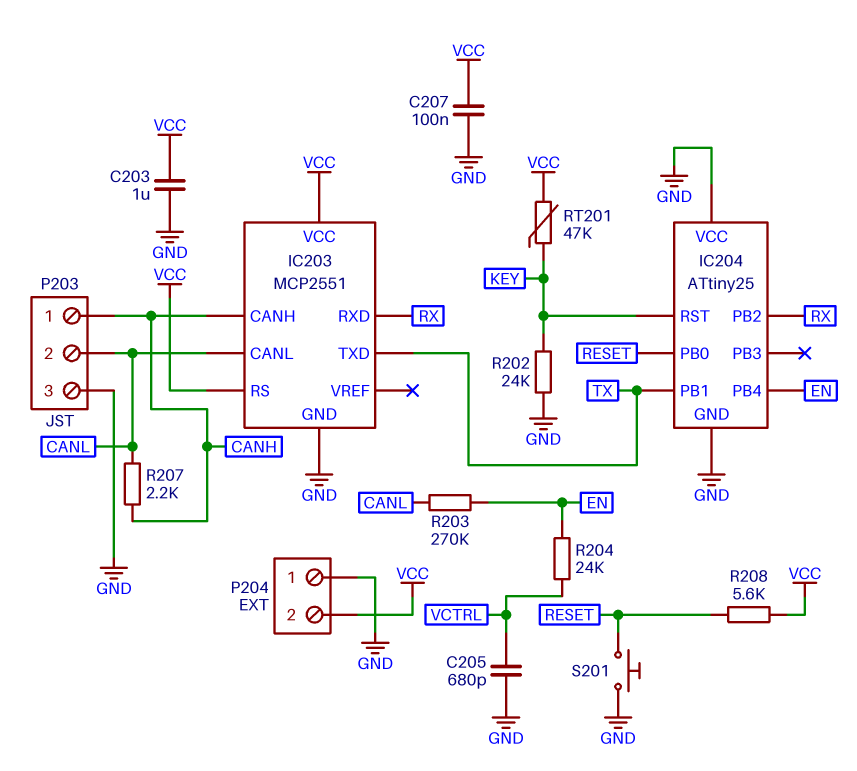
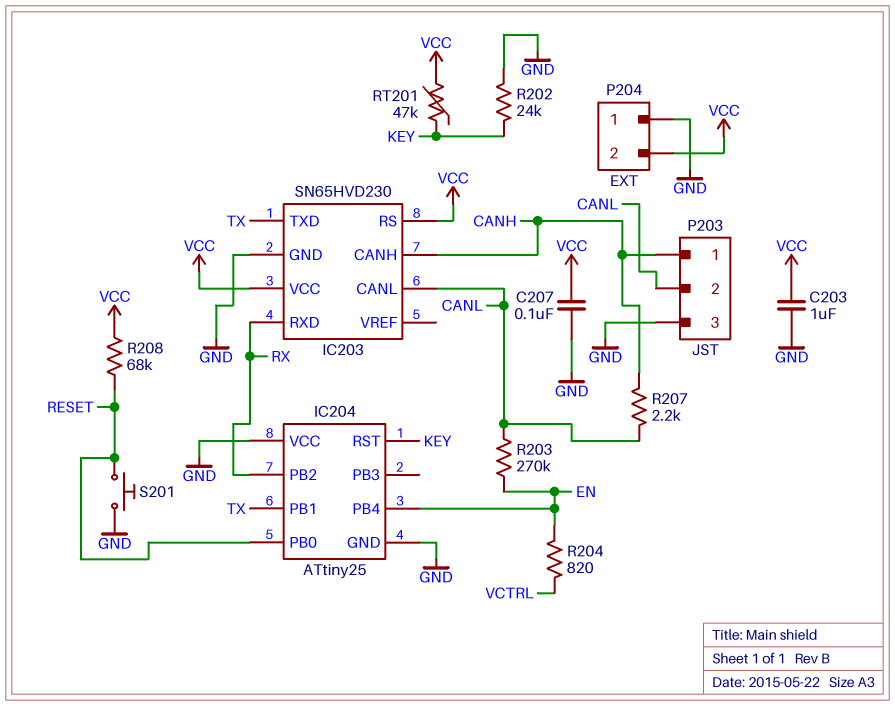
C205: 680pF (GND, VCTRL) -> none
IC203: MCP2551 -> SN65HVD230
R204: 24k (EN, VCTRL) -> 820 (EN, VCTRL)
R208: 5.6k (RESET, VCC) -> 68k (RESET, VCC)

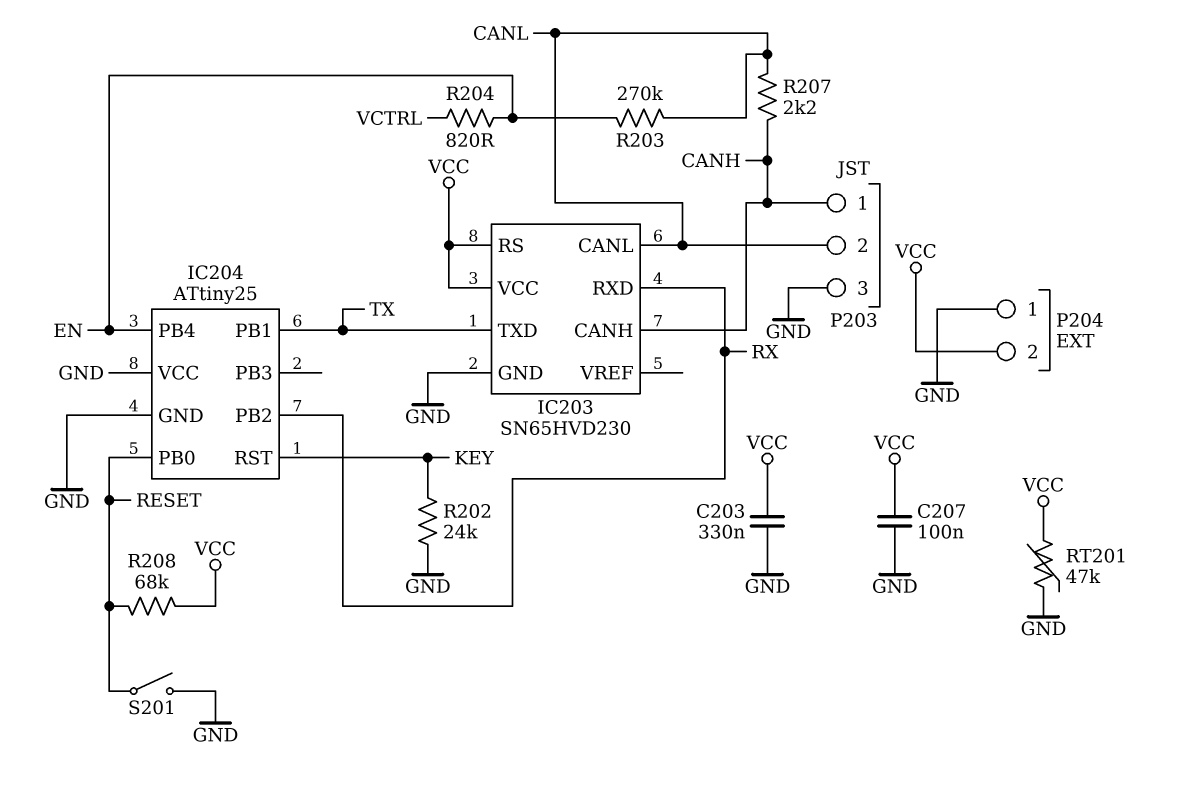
C203: 1uF (GND, VCC) -> 330nF (GND, VCC)
RT201: 47k (KEY, VCC) -> 47k (GND, VCC)
S201: button (GND, RESET) -> switch (GND, RESET)

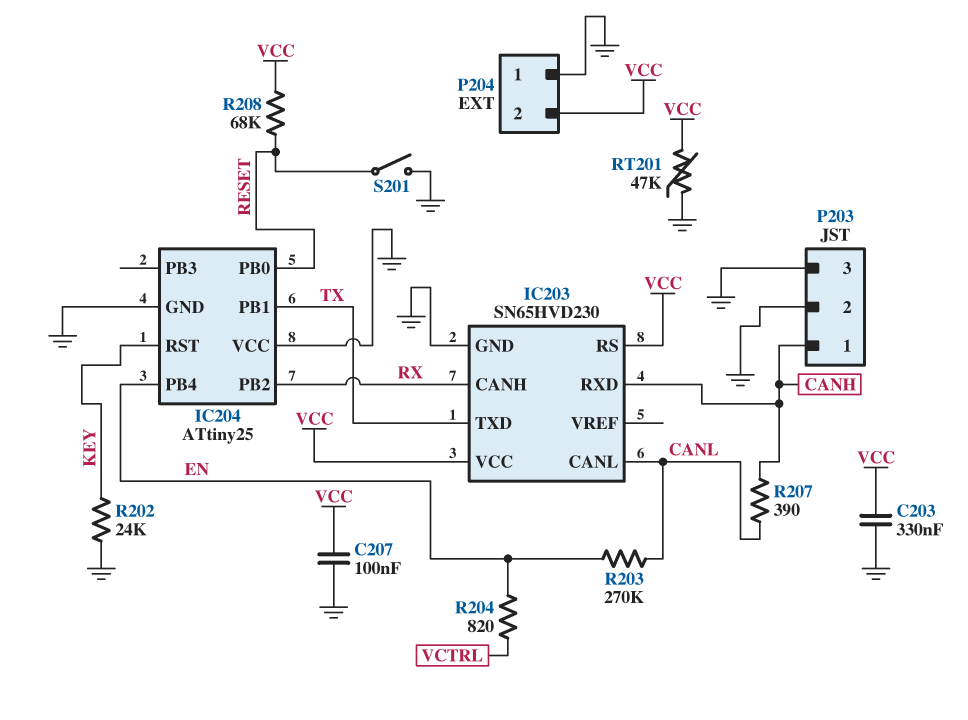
IC203 pin CANH: CANH -> RX
IC203 pin RXD: RX -> CANH
P203 pin 2: CANL -> GND
R207: 2.2k (CANH, CANL) -> 390 (CANH, CANL)

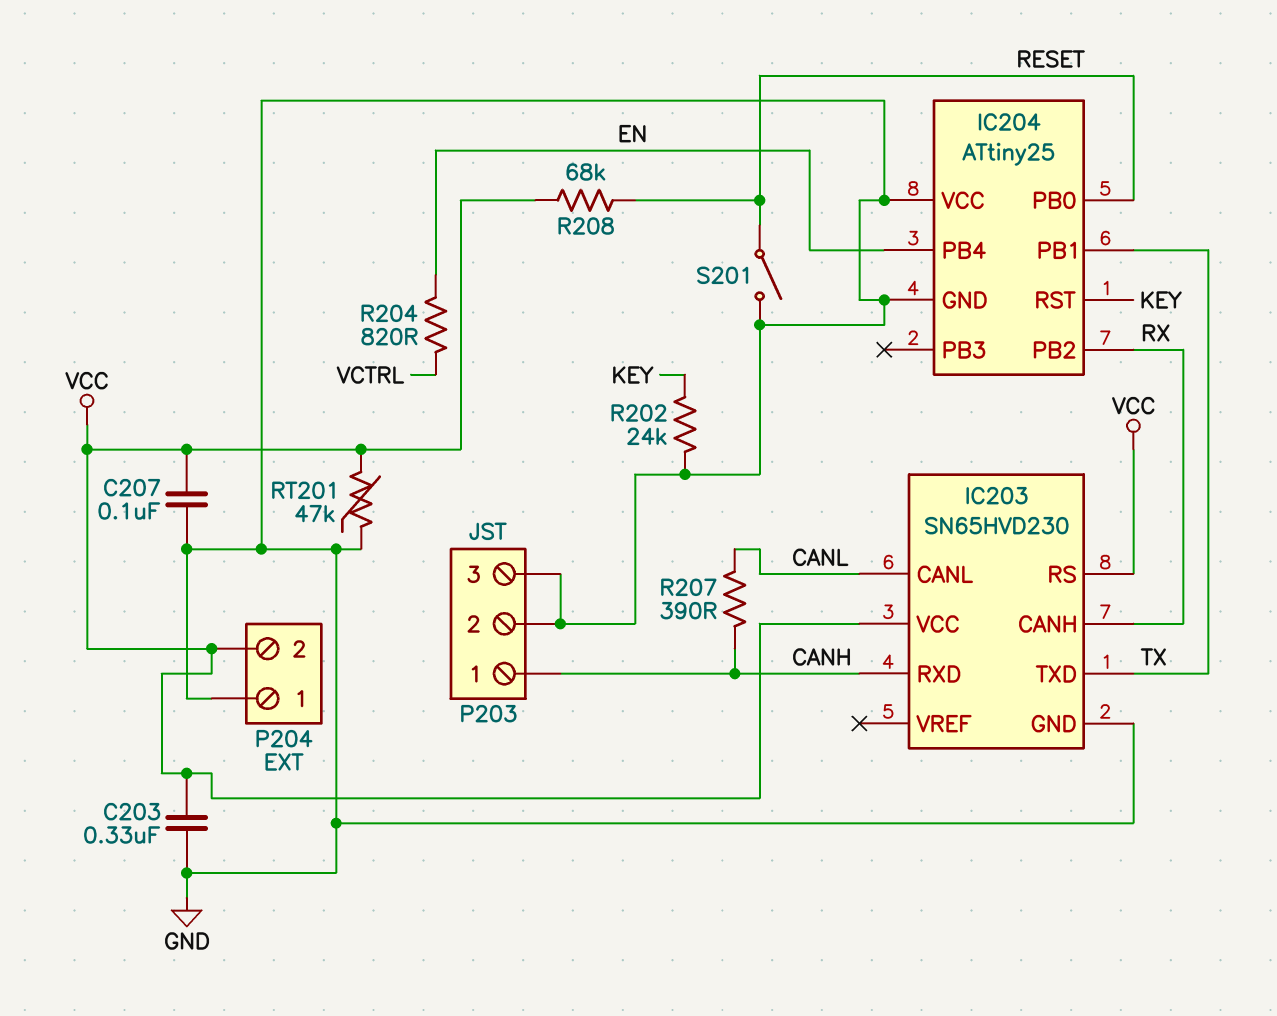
R203: 270k (CANL, EN) -> none

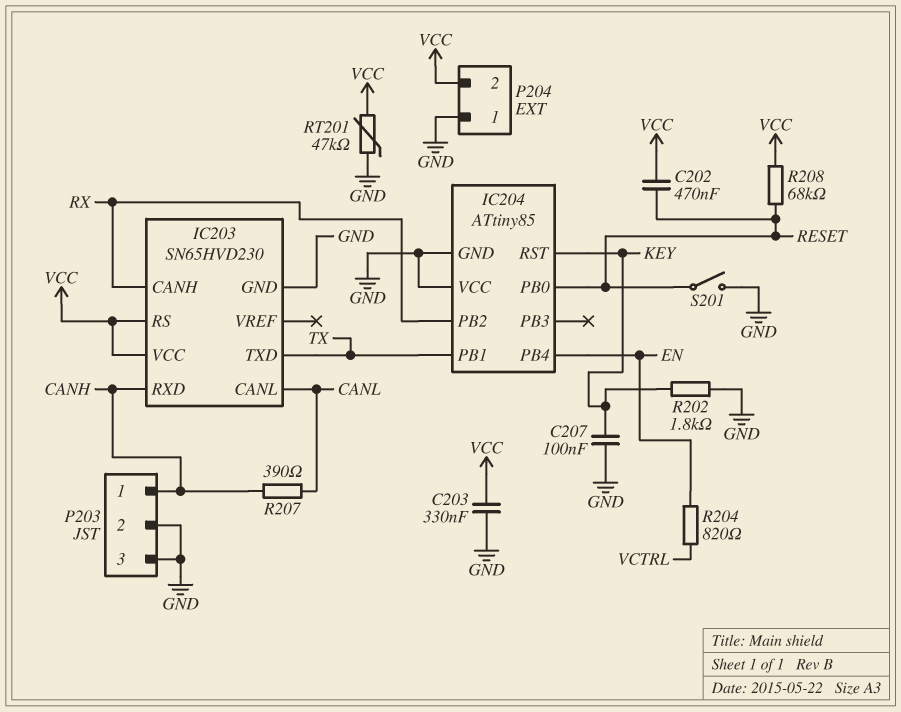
C202: none -> 470nF (RESET, VCC)
C207: 100nF (GND, VCC) -> 100nF (GND, KEY)
IC204: ATtiny25 -> ATtiny85
R202: 24k (GND, KEY) -> 1.8k (GND, KEY)

